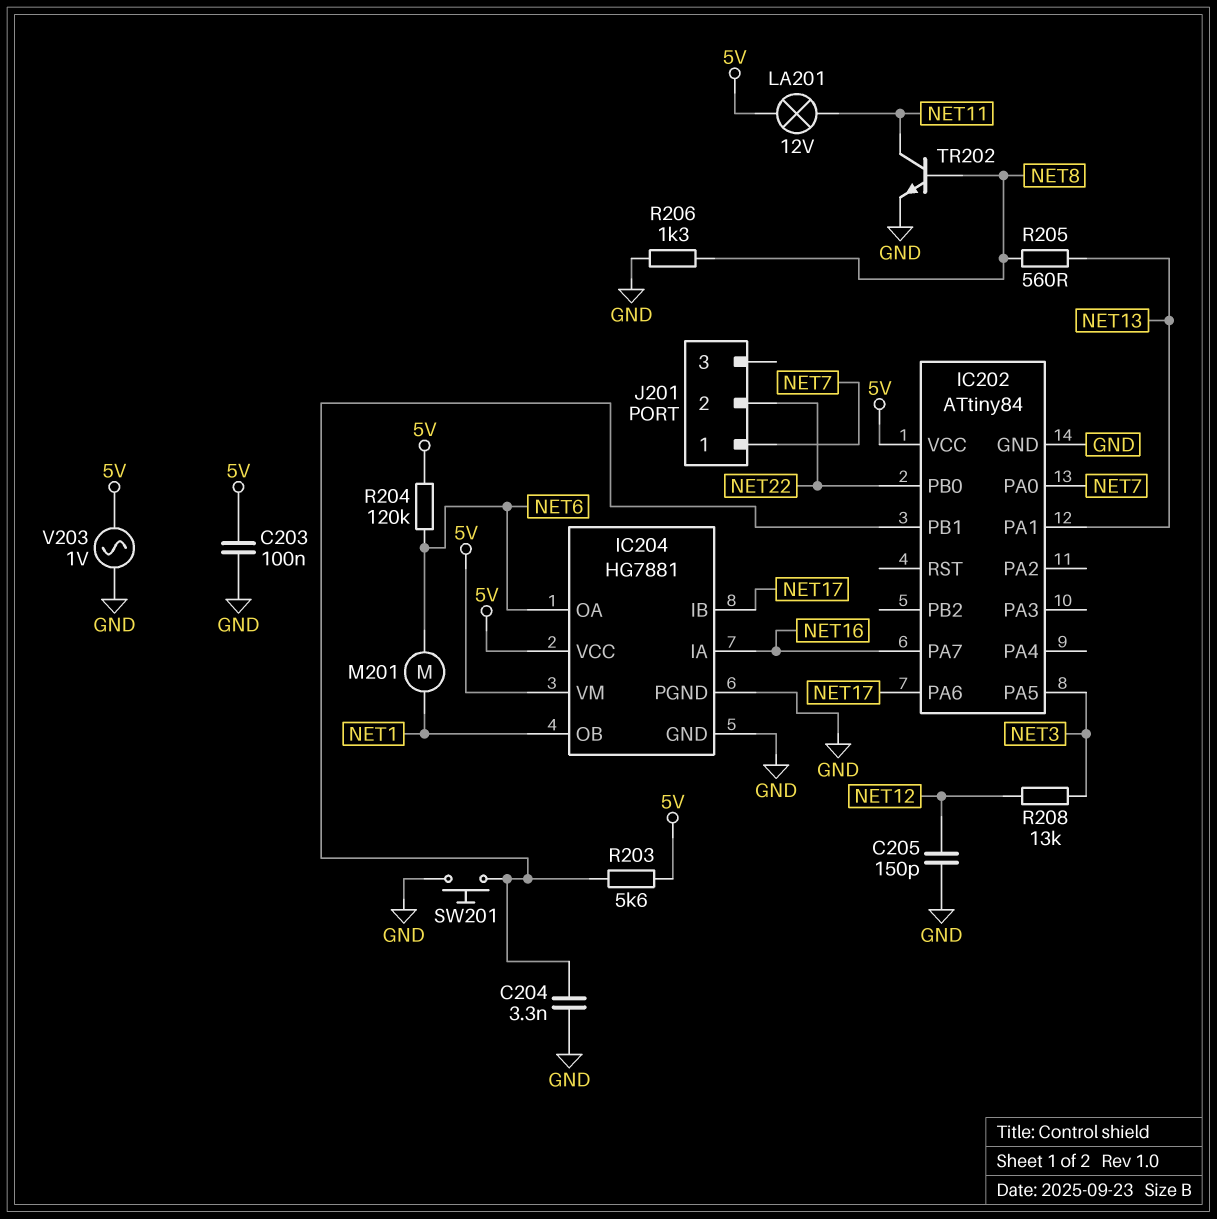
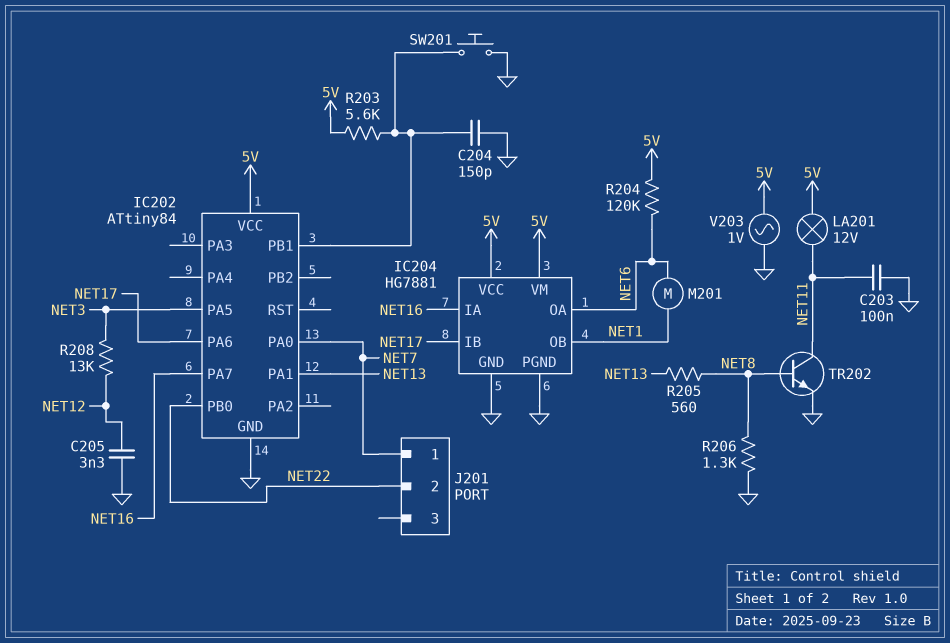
C203: 100nF (5V, GND) -> 100nF (GND, NET11)
C204: 3.3nF (GND, IC202/PB1) -> 150pF (GND, IC202/PB1)
C205: 150pF (GND, NET12) -> 3.3nF (GND, NET12)

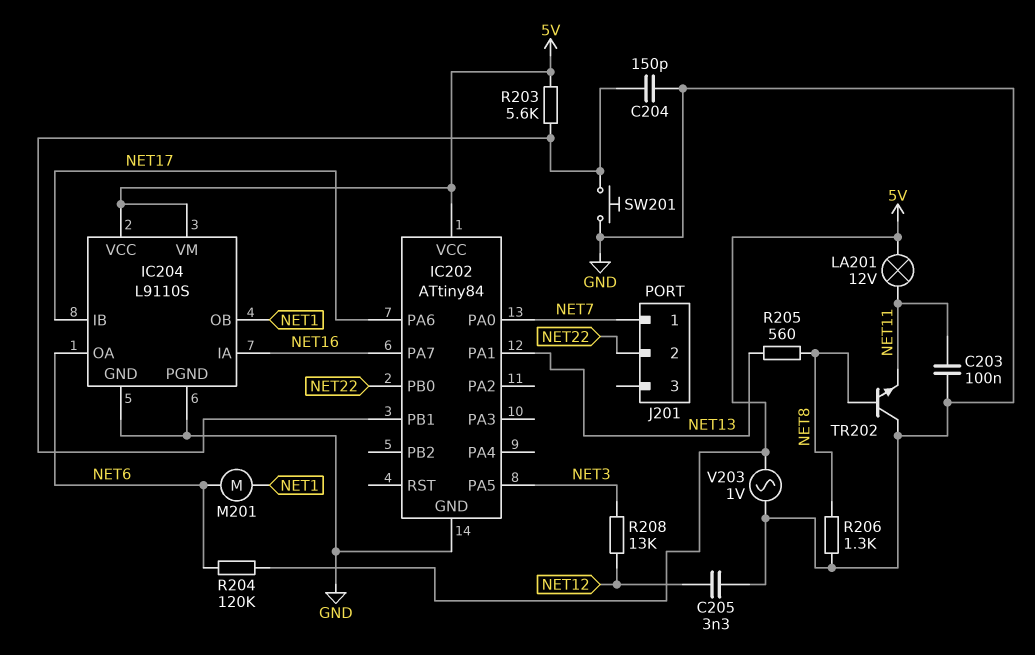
IC204: HG7881 -> L9110S
TR202: NPN (B NET8, C NET11, E GND) -> NPN (B NET8, C GND, E NET11)

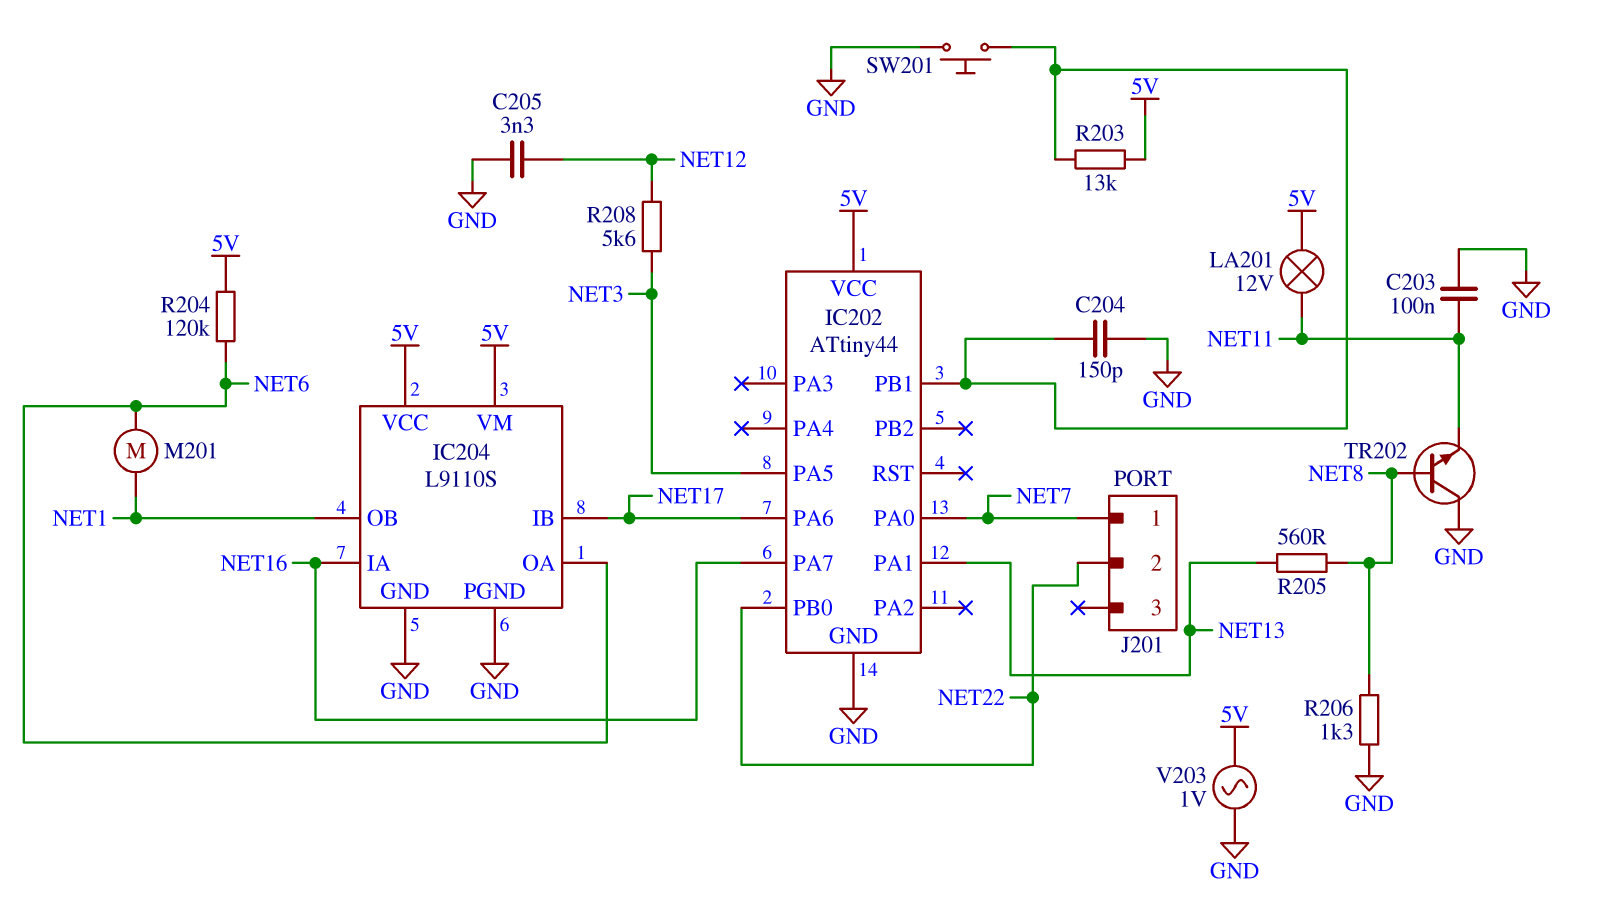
IC202: ATtiny84 -> ATtiny44
R203: 5.6k (5V, IC202/PB1) -> 13k (5V, IC202/PB1)
R208: 13k (NET3, NET12) -> 5.6k (NET3, NET12)

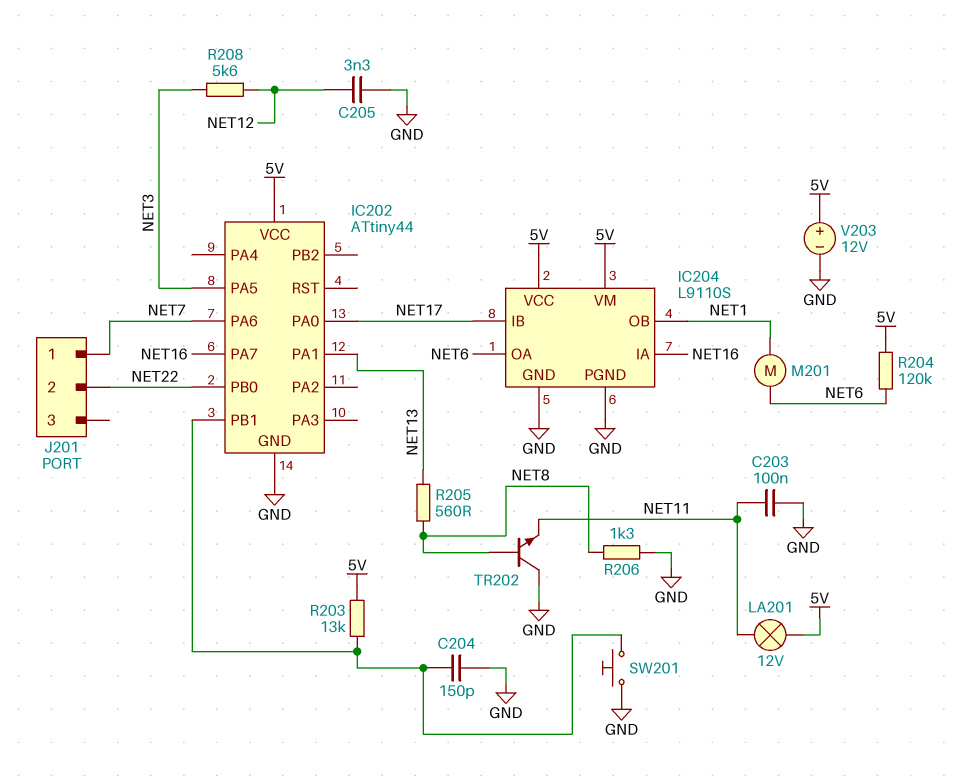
IC202 pin PA0: NET7 -> NET17
IC202 pin PA6: NET17 -> NET7
V203: AC 1V (5V, GND) -> 12V (plus 5V, minus GND)

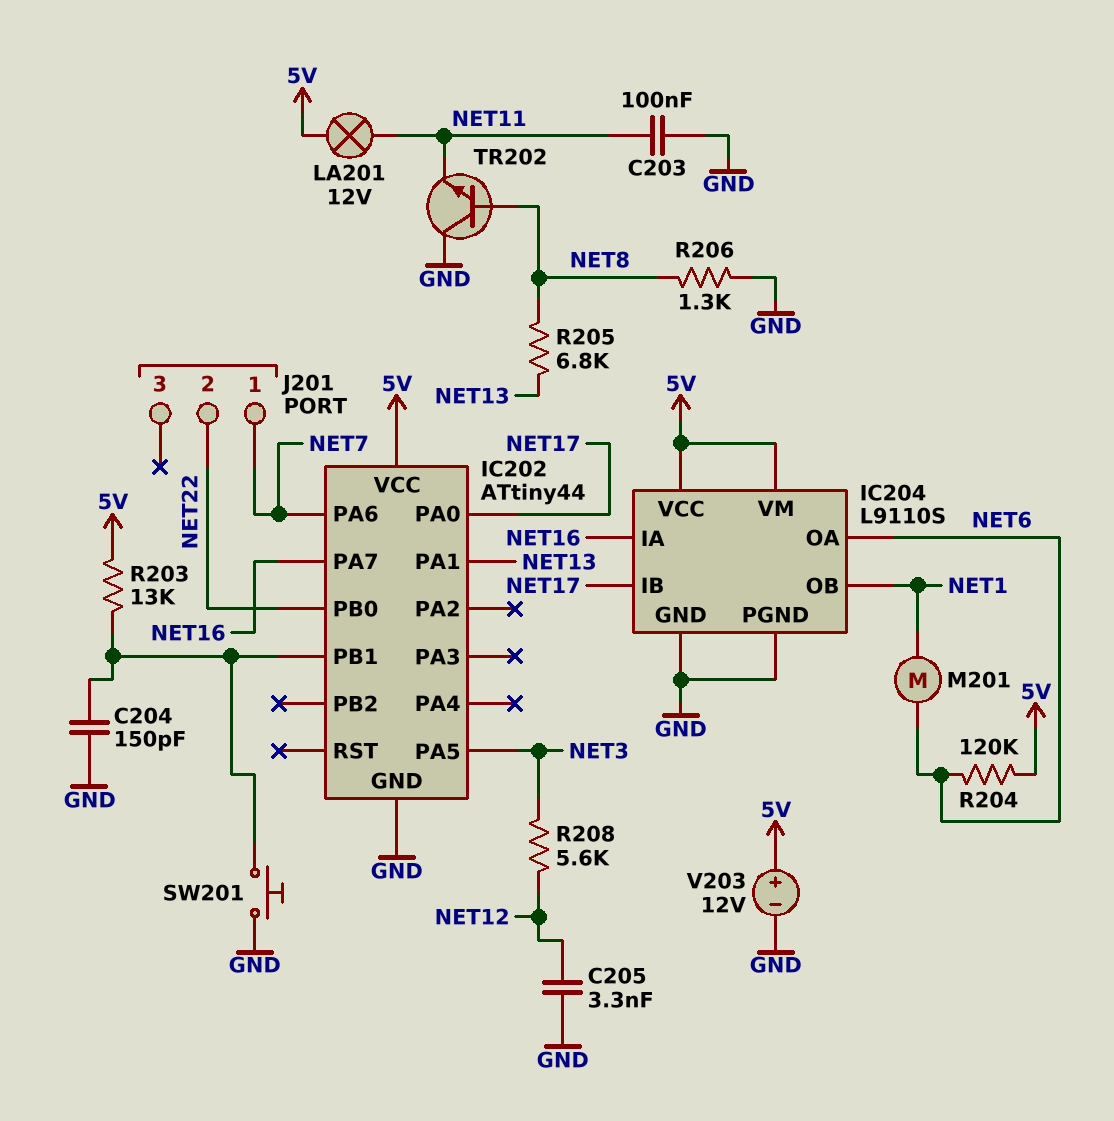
R205: 560 (NET8, NET13) -> 6.8k (NET8, NET13)

